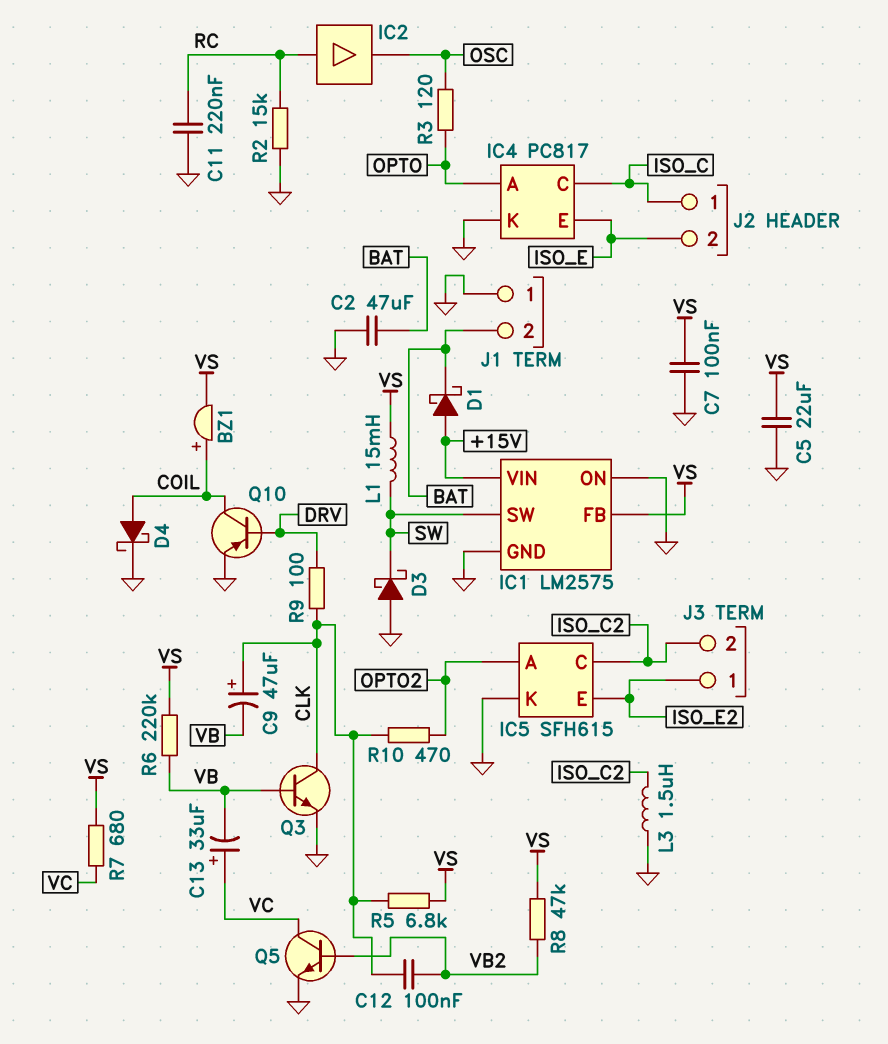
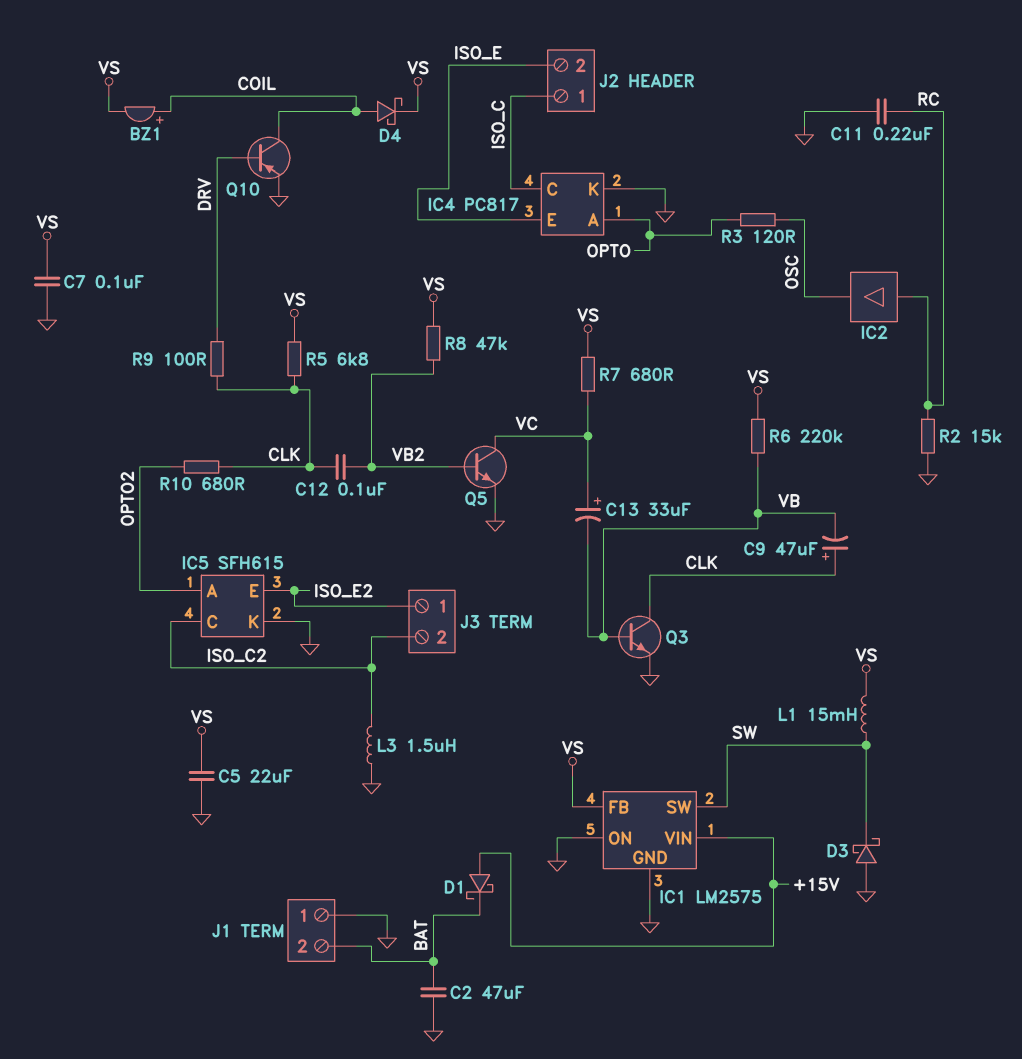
D4: schottky (A COIL, K GND) -> schottky (A COIL, K VS)
R10: 470 (CLK, OPTO2) -> 680 (CLK, OPTO2)

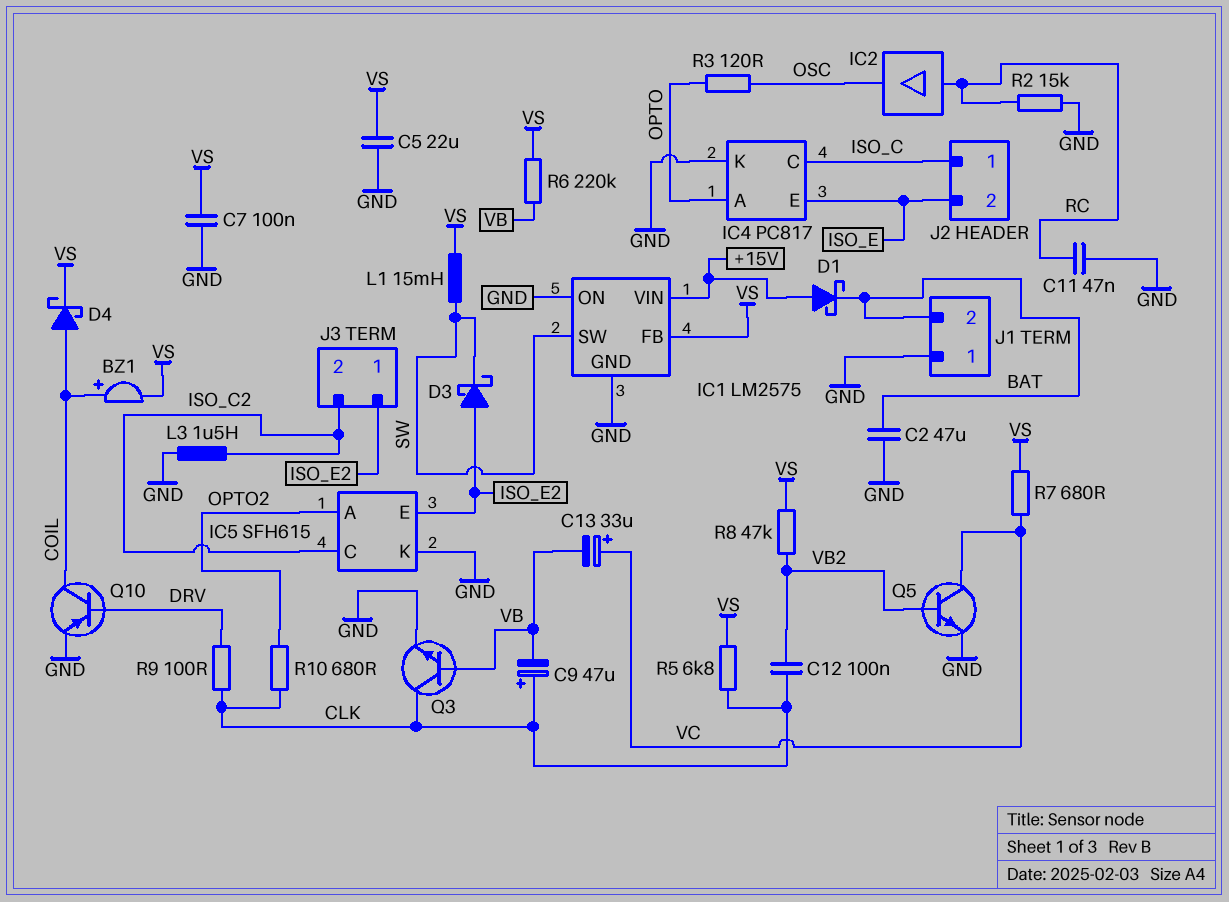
C11: 220nF (GND, RC) -> 47nF (GND, RC)
D3: schottky (A GND, K SW) -> schottky (A ISO_E2, K SW)

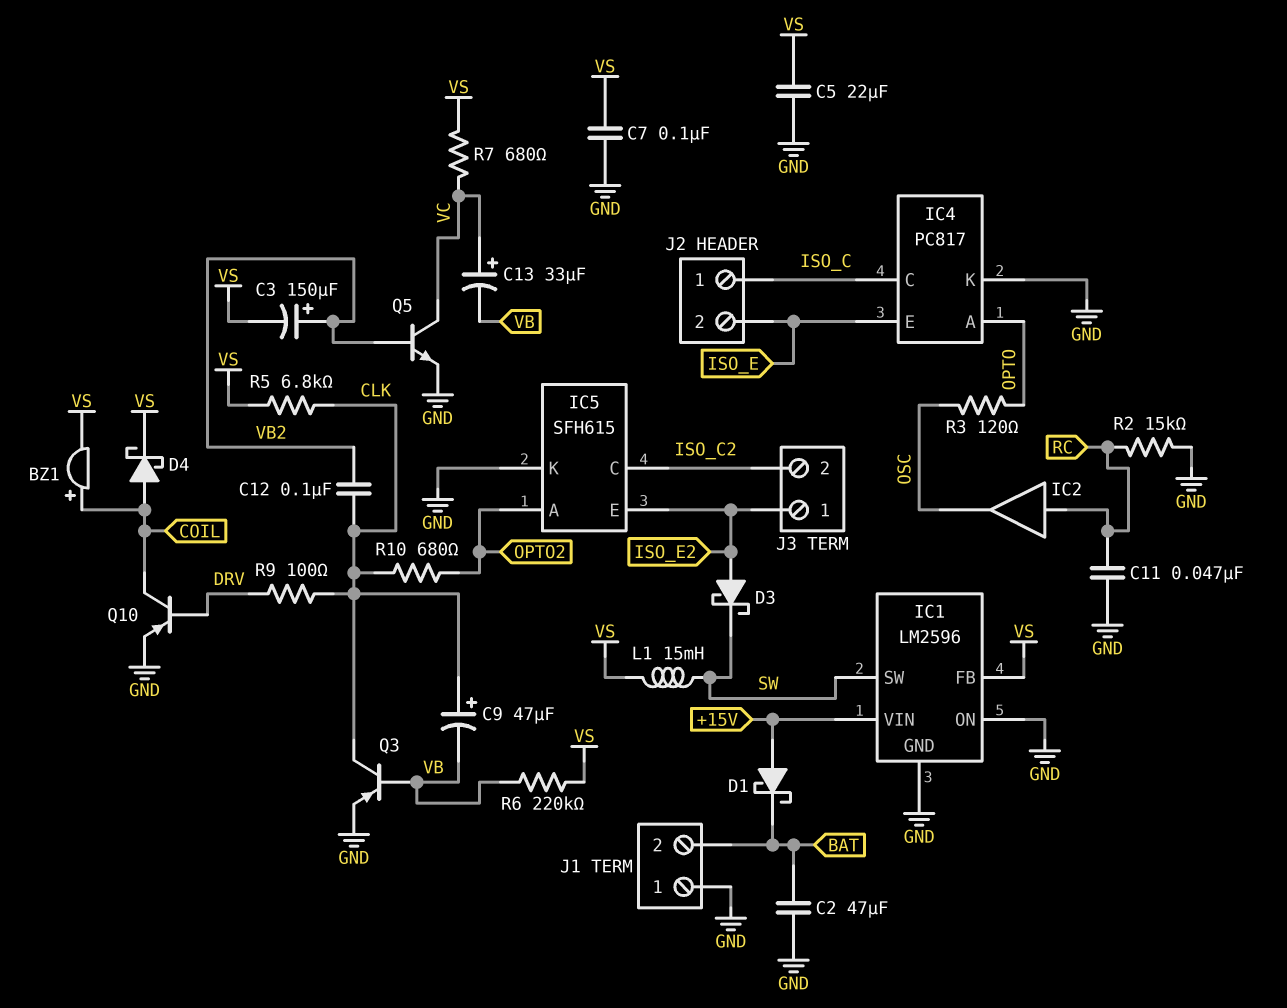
C3: none -> 150uF (plus VB2, minus VS)
IC1: LM2575 -> LM2596
L3: 1.5uH (GND, ISO_C2) -> none
Q3: NPN (B VB, C CLK, E GND) -> PNP (B VB, C CLK, E GND)
R8: 47k (VB2, VS) -> none

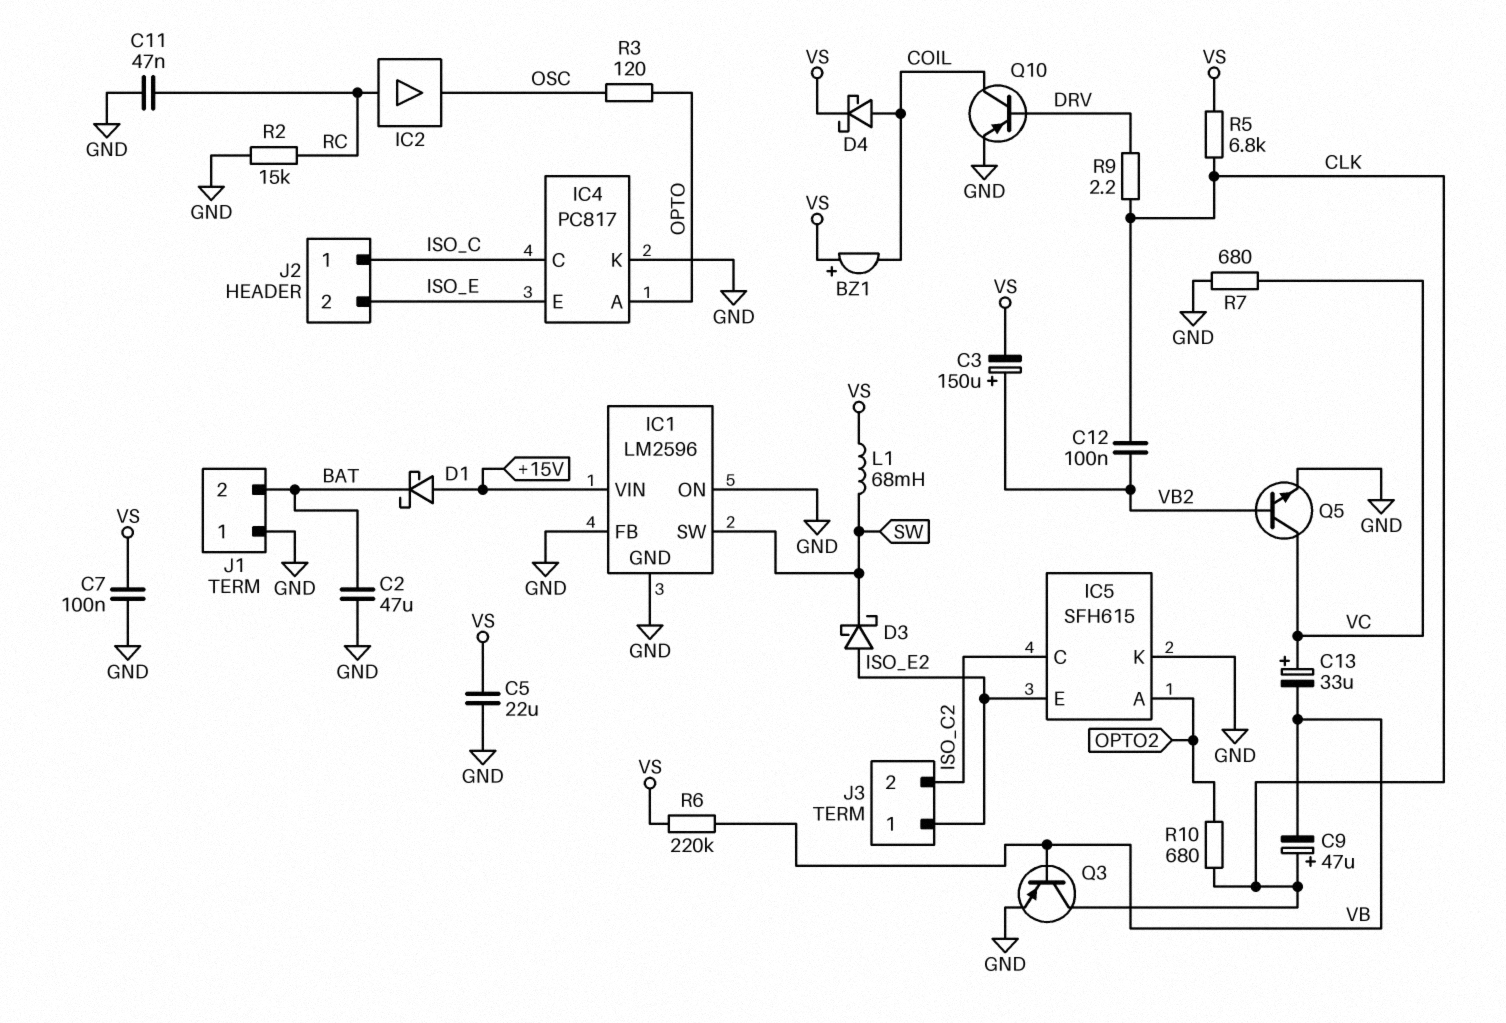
BZ1: buzzer (plus COIL, minus VS) -> buzzer (plus VS, minus COIL)
IC1 pin FB: VS -> GND
L1: 15mH (SW, VS) -> 68mH (SW, VS)
R7: 680 (VC, VS) -> 680 (GND, VC)
R9: 100 (CLK, DRV) -> 2.2 (CLK, DRV)

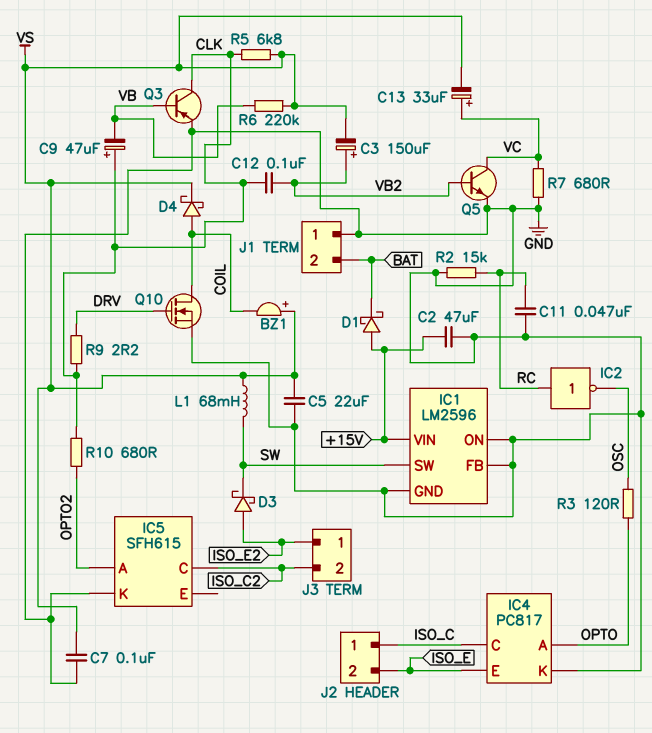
C2: 47uF (BAT, GND) -> 47uF (+15V, GND)
C13: 33uF (plus VC, minus VB) -> 33uF (plus VC, minus VS)
IC2: buffer (in RC, out OSC) -> NOT (in RC, out OSC)
IC5 pin E: ISO_E2 -> none
Q10: PNP (B DRV, C COIL, E GND) -> NMOS (G DRV, D COIL, S GND)

